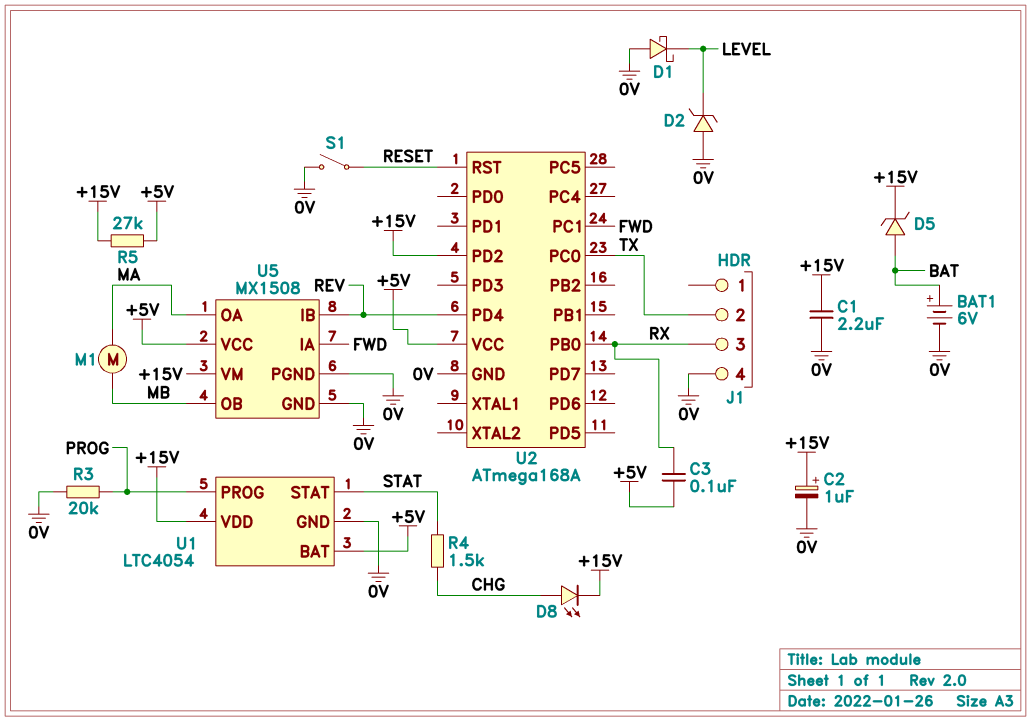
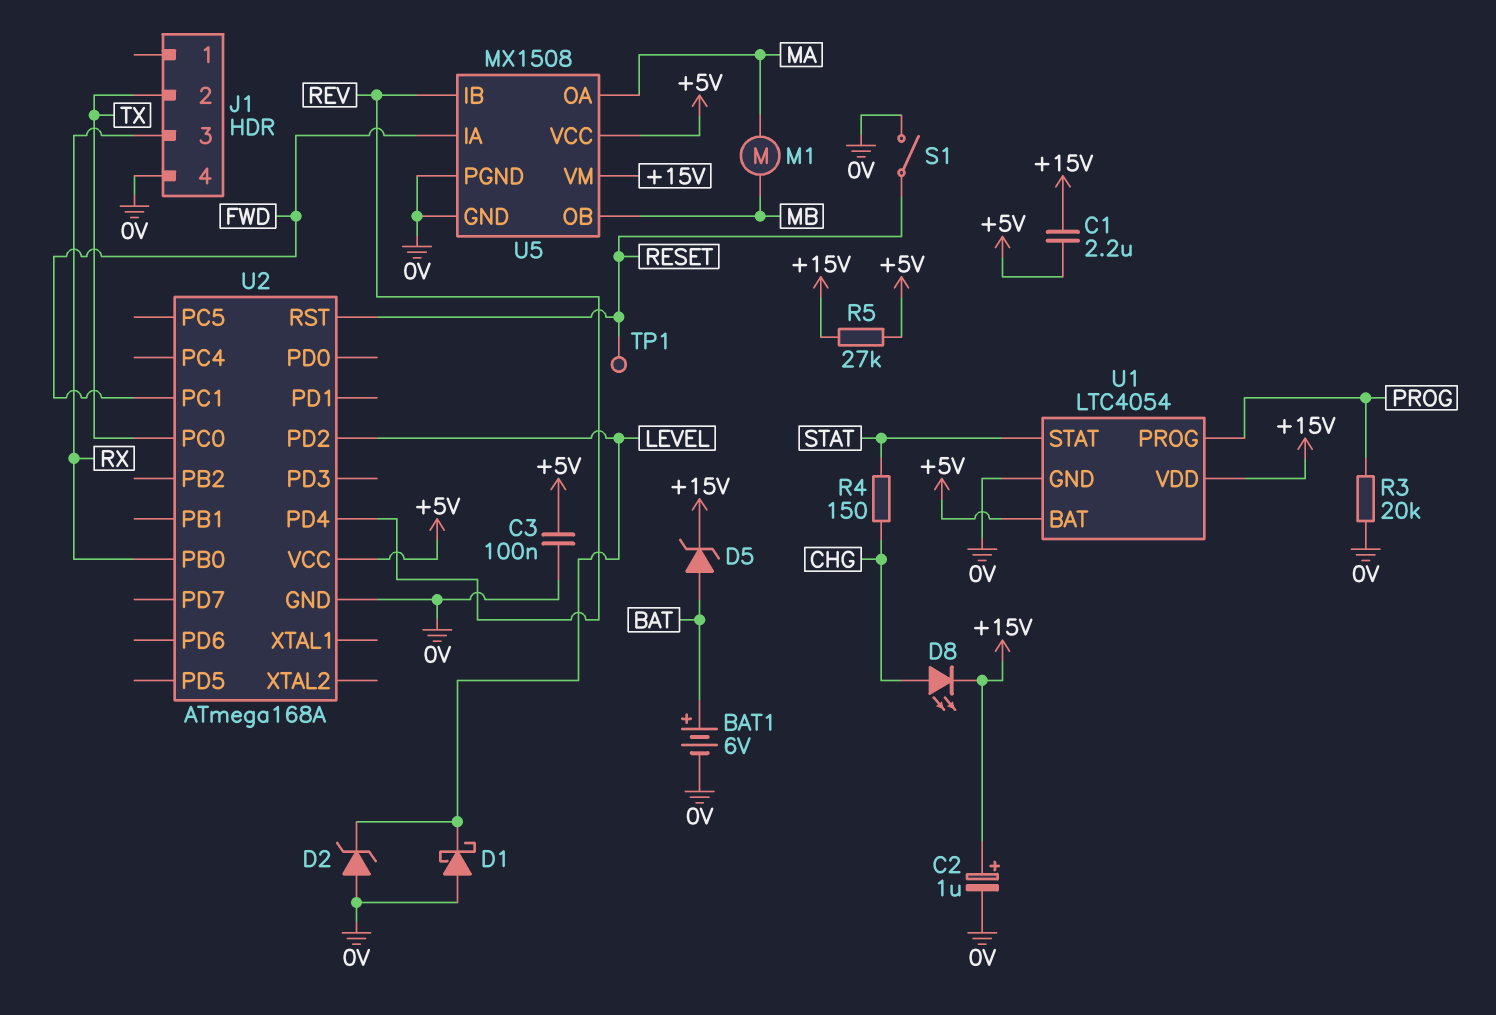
C1: 2.2uF (+15V, 0V) -> 2.2uF (+5V, +15V)
C3: 100nF (+5V, RX) -> 100nF (+5V, 0V)
R4: 1.5k (CHG, STAT) -> 150 (CHG, STAT)
TP1: none -> test point (RESET)
U2 pin PD2: +15V -> LEVEL

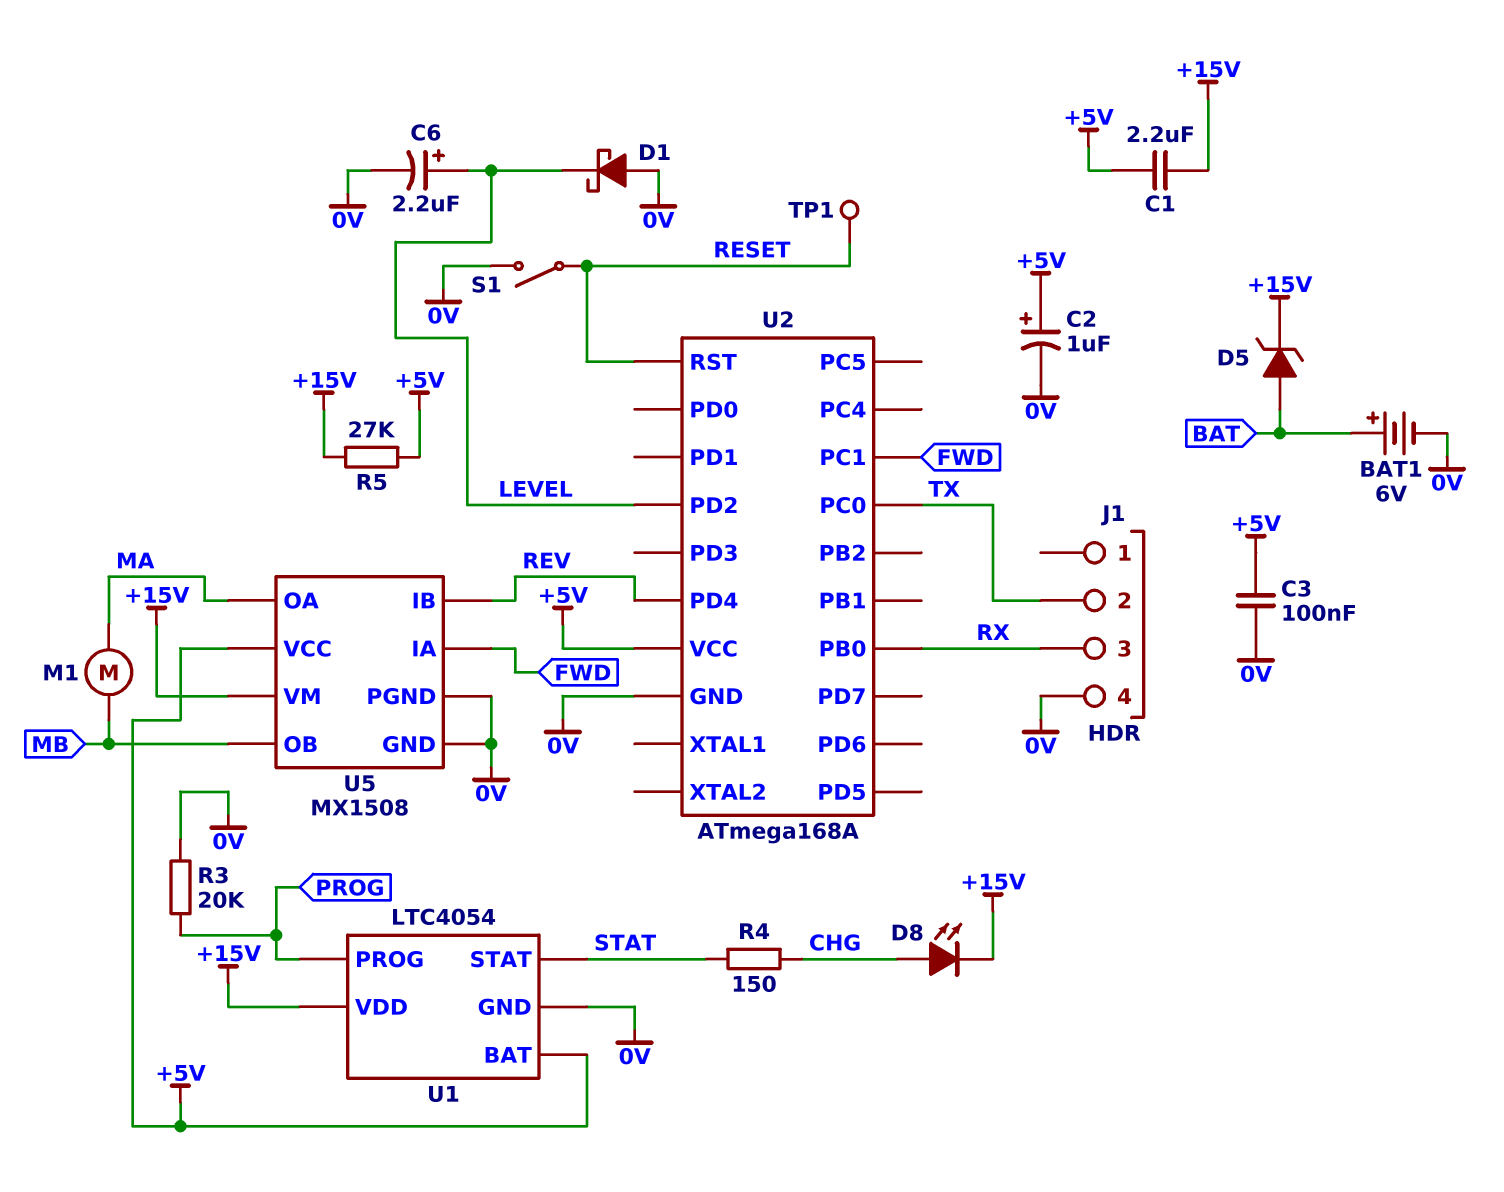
C2: 1uF (plus +15V, minus 0V) -> 1uF (plus +5V, minus 0V)
C6: none -> 2.2uF (plus LEVEL, minus 0V)
D2: zener (A 0V, K LEVEL) -> none

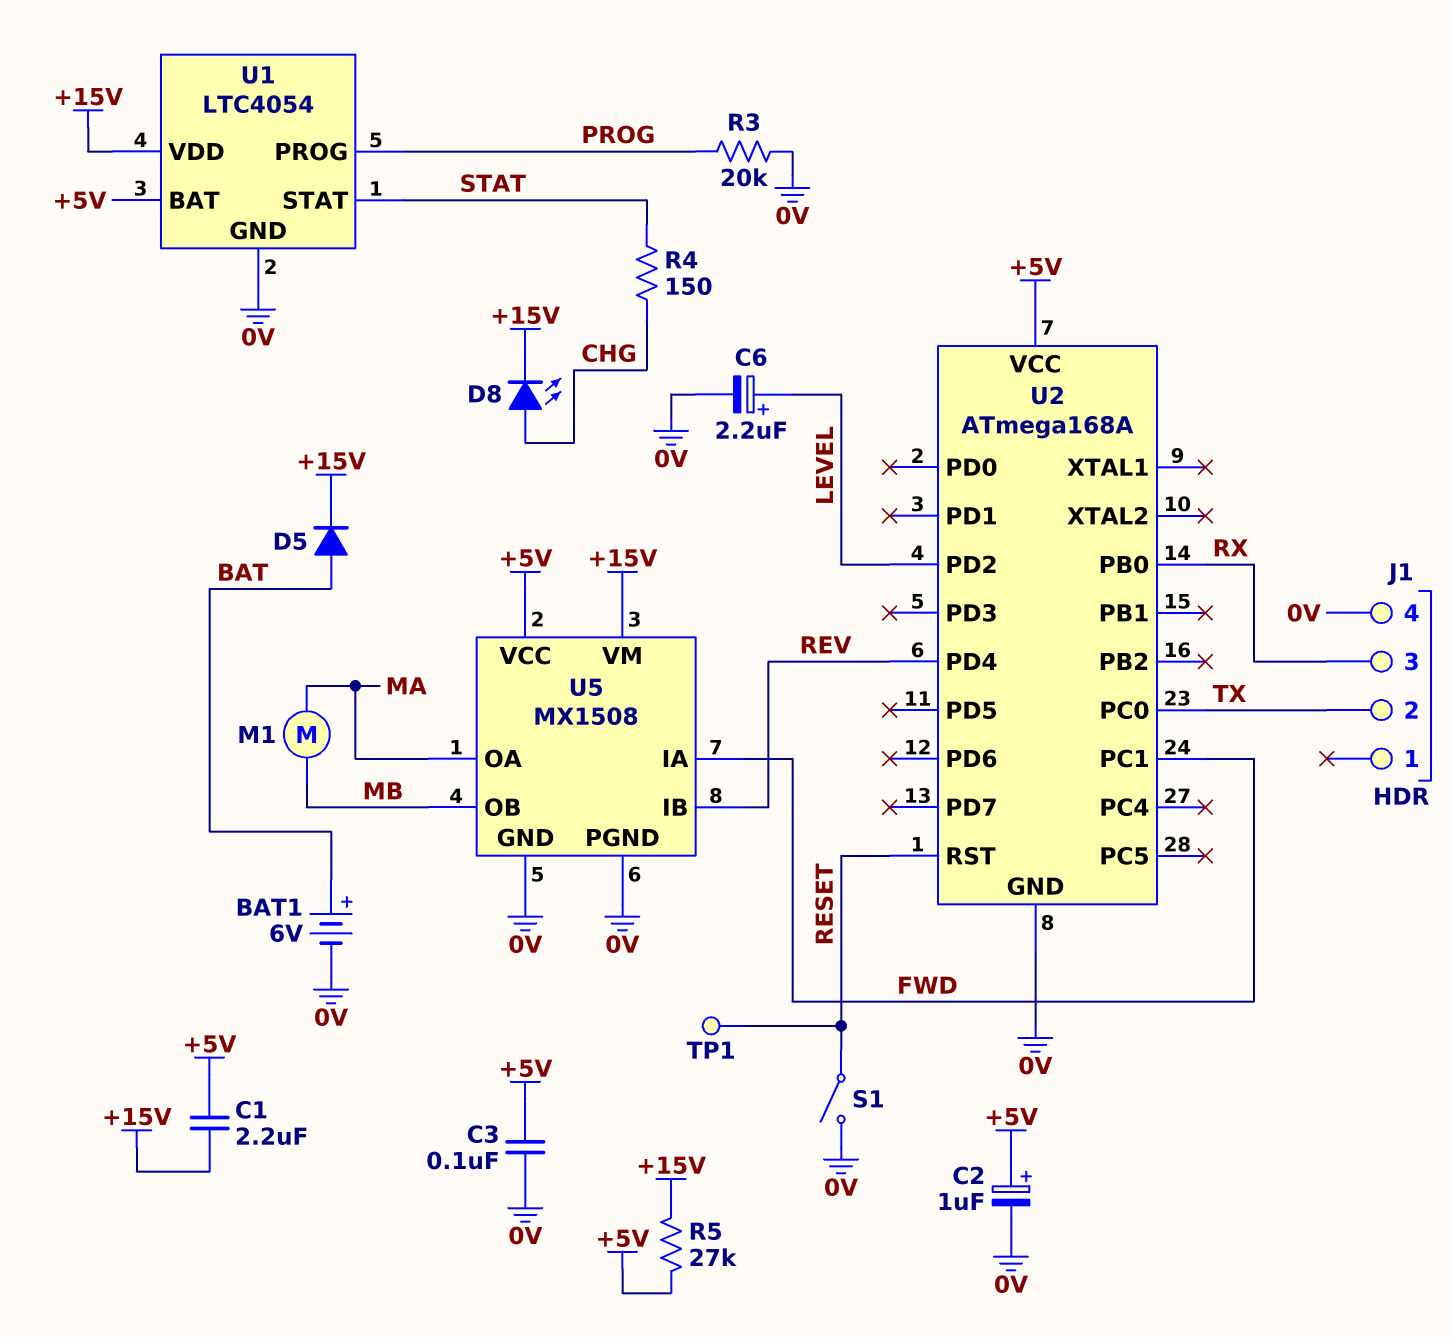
D1: schottky (A 0V, K LEVEL) -> none
D5: zener (A BAT, K +15V) -> diode (A BAT, K +15V)

